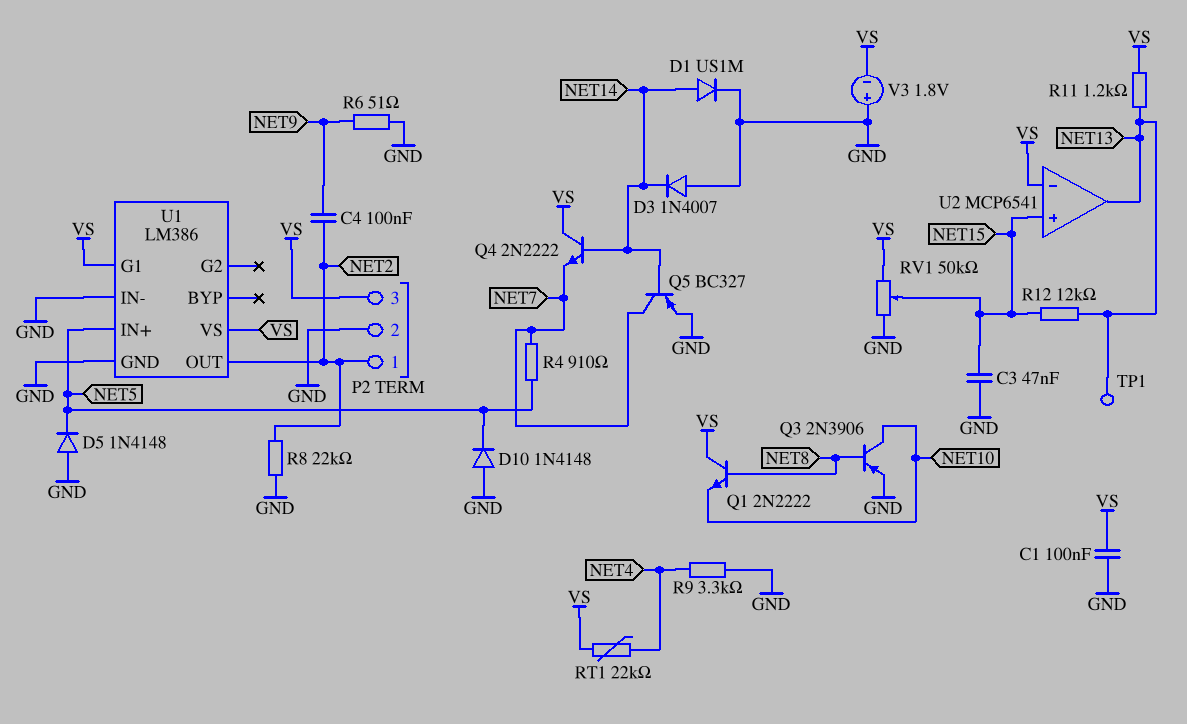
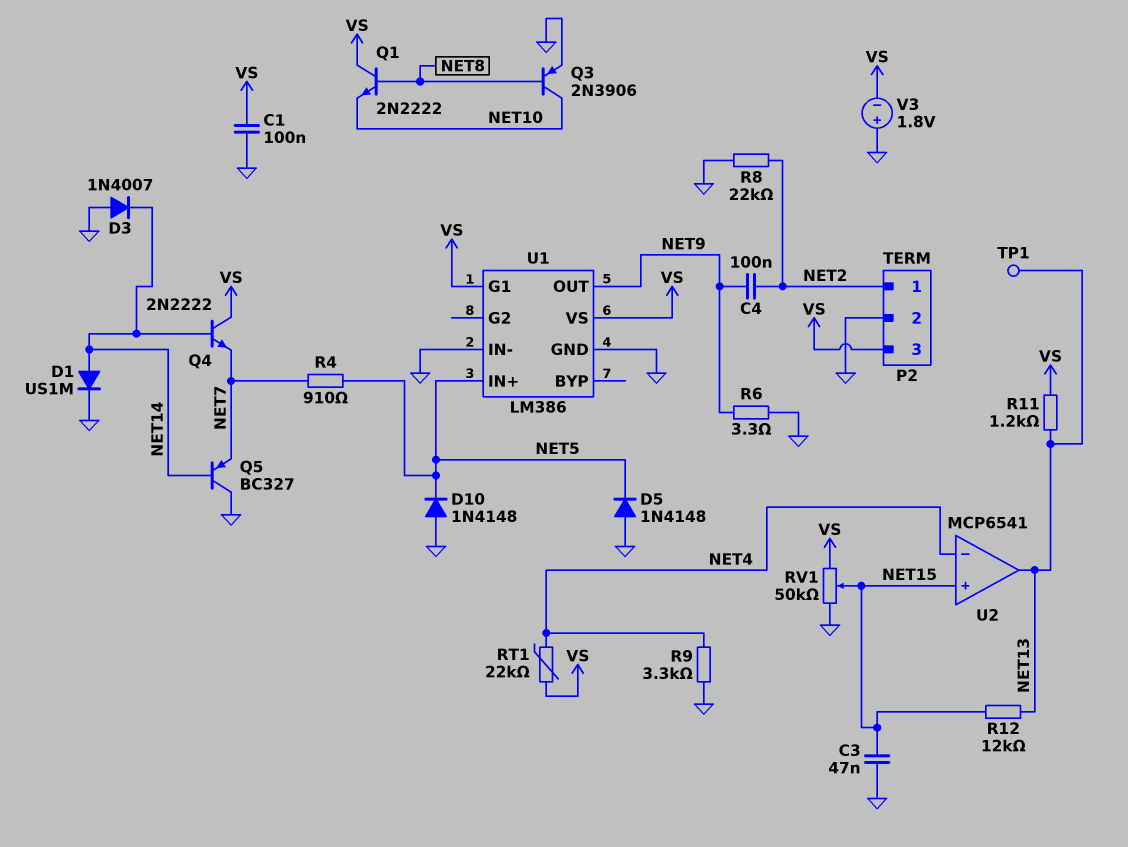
Q5: PNP BC327 (B NET14, C NET7, E GND) -> PNP BC327 (B NET14, C GND, E NET7)
R6: 51 (GND, NET9) -> 3.3 (GND, NET9)
U1 pin OUT: NET2 -> NET9
U2 pin in-: VS -> NET4

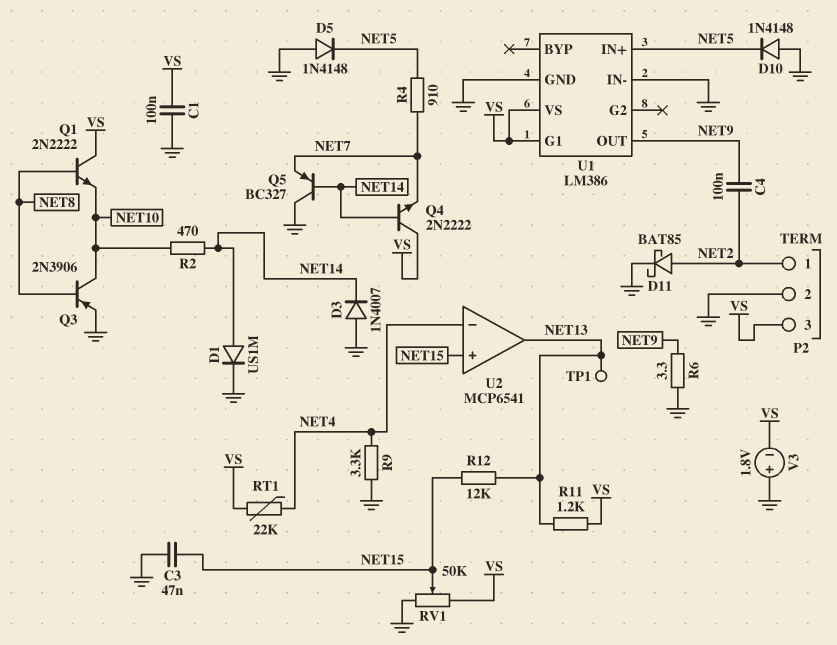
D11: none -> schottky BAT85 (A NET2, K GND)
R2: none -> 470 (NET10, NET14)
R8: 22k (GND, NET2) -> none

